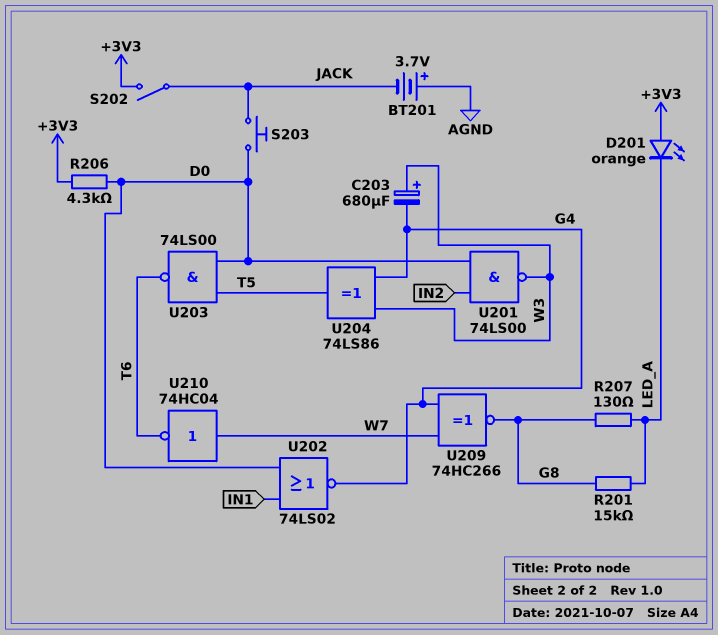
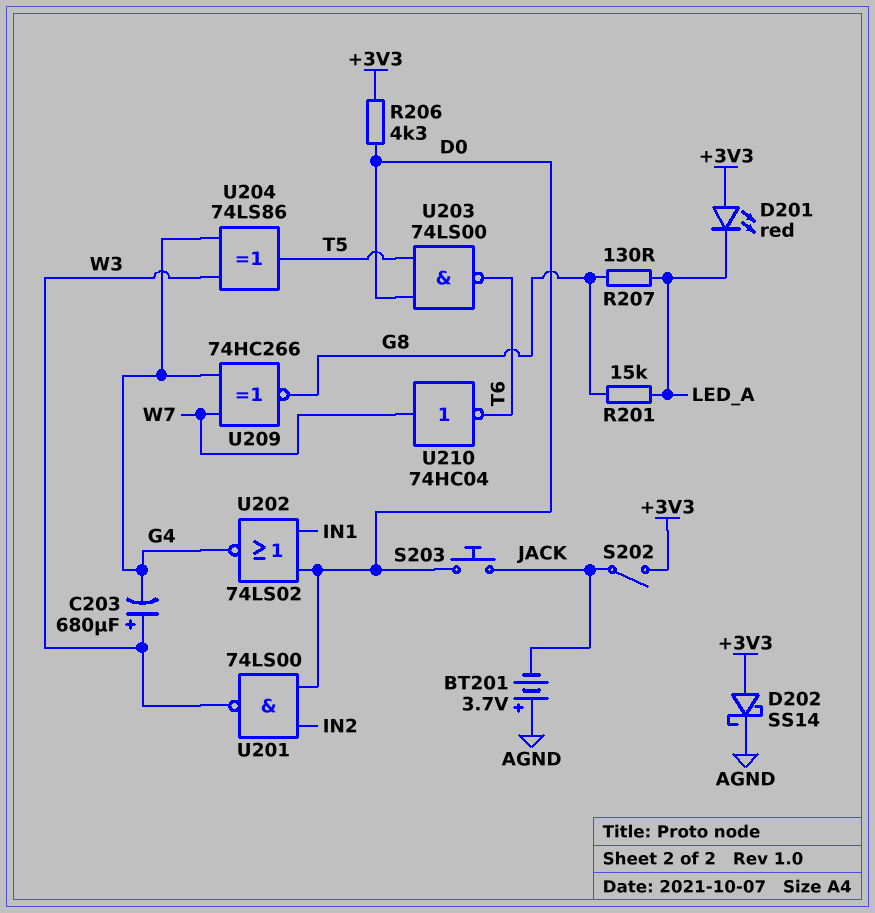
D201: LED orange (A +3V3, K LED_A) -> LED red (A +3V3, K LED_A)
D202: none -> schottky SS14 (A +3V3, K AGND)

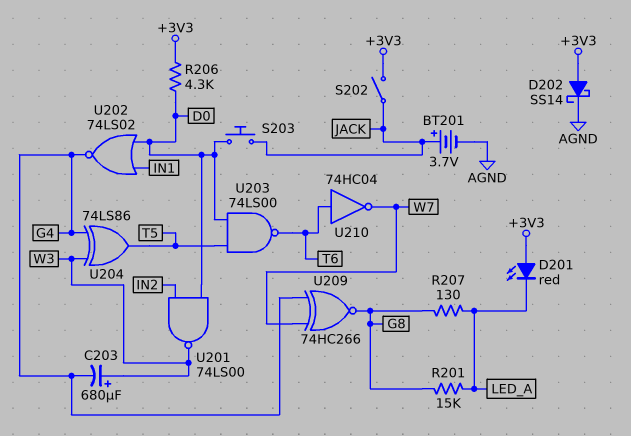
BT201: 3.7V (plus AGND, minus JACK) -> 3.7V (plus JACK, minus AGND)
U210: NOT 74HC04 (in W7, out T6) -> NOT 74HC04 (in T6, out W7)

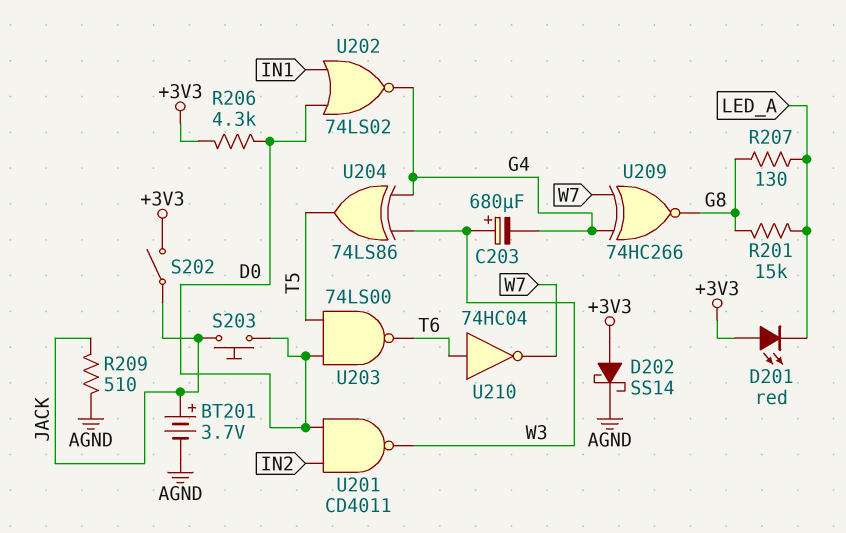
R209: none -> 510 (AGND, JACK)
U201: NAND 74LS00 (in D0, in IN2, out W3) -> NAND CD4011 (in D0, in IN2, out W3)

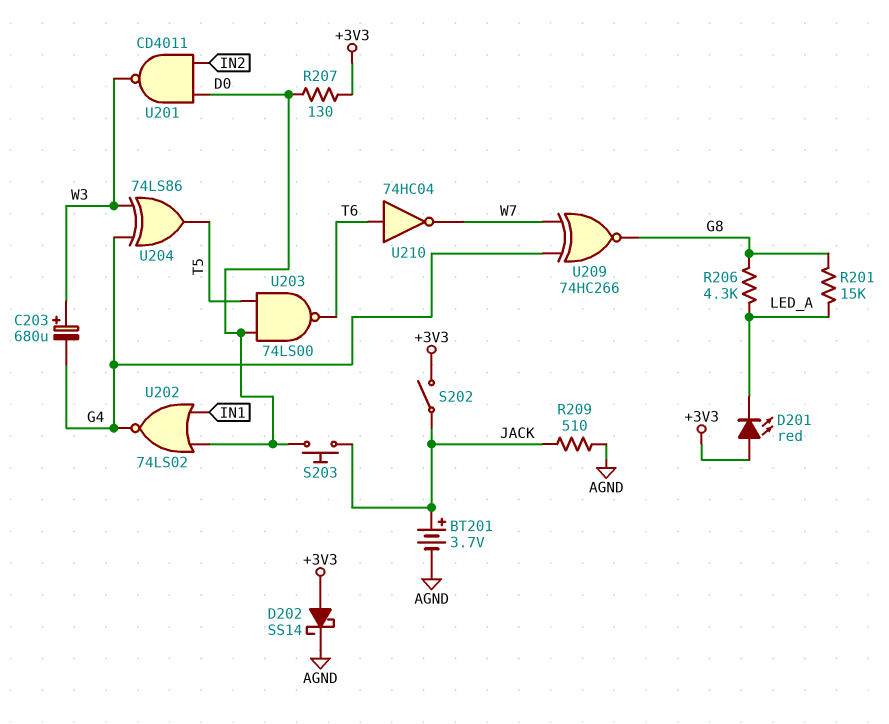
R206: 4.3k (+3V3, D0) -> 4.3k (G8, LED_A)
R207: 130 (G8, LED_A) -> 130 (+3V3, D0)

